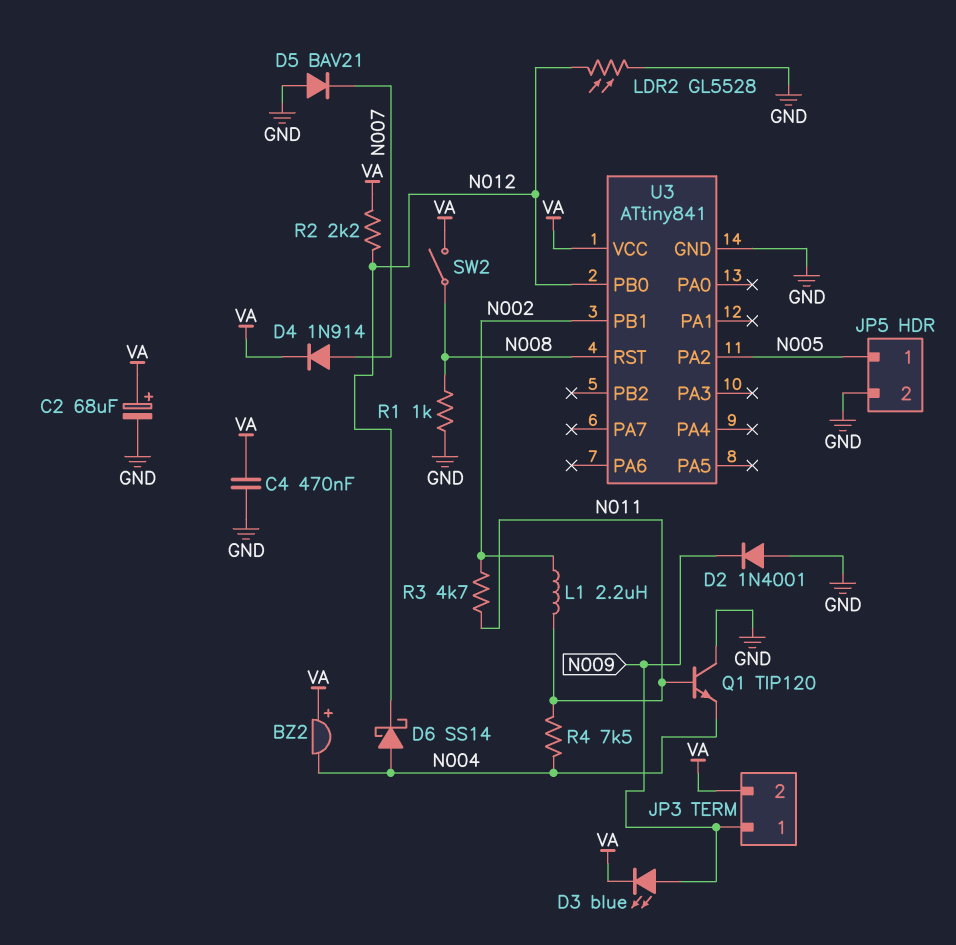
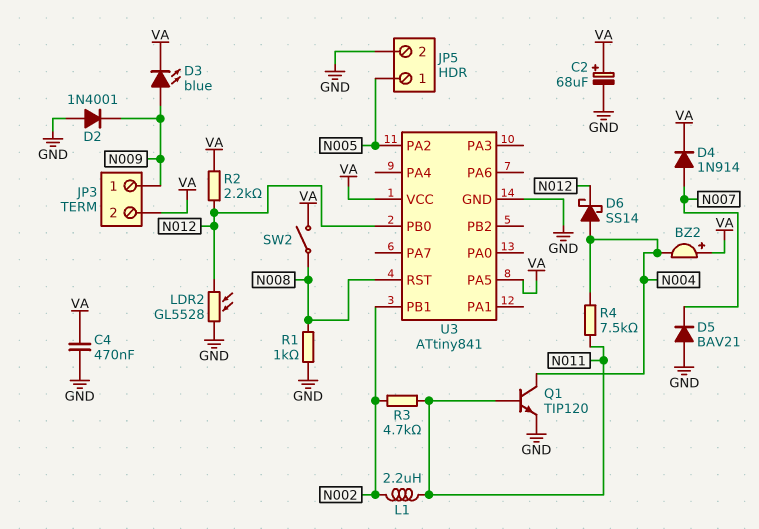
Q1: NPN TIP120 (B N011, C GND, E N004) -> NPN TIP120 (B N011, C N004, E GND)
U3 pin PA5: none -> VA

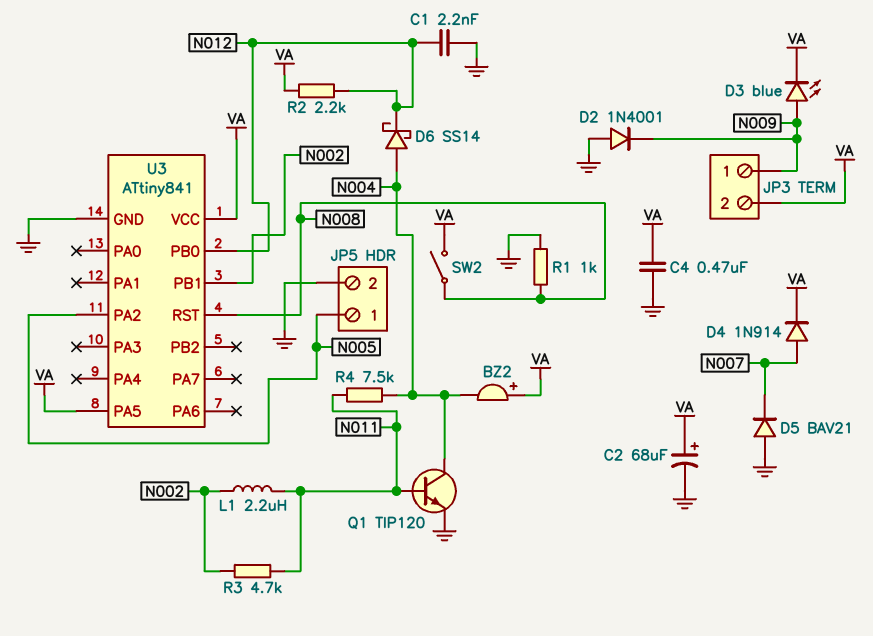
C1: none -> 2.2nF (GND, N012)
LDR2: GL5528 (GND, N012) -> none

